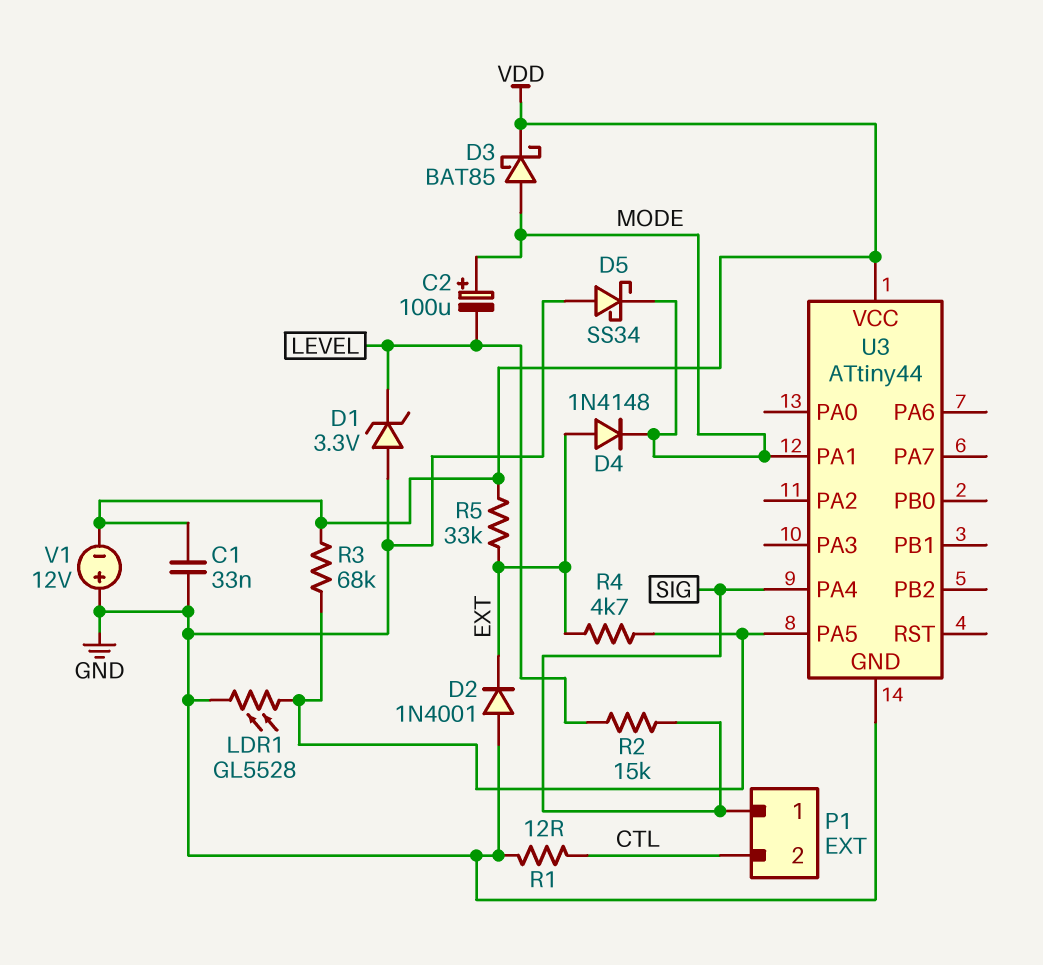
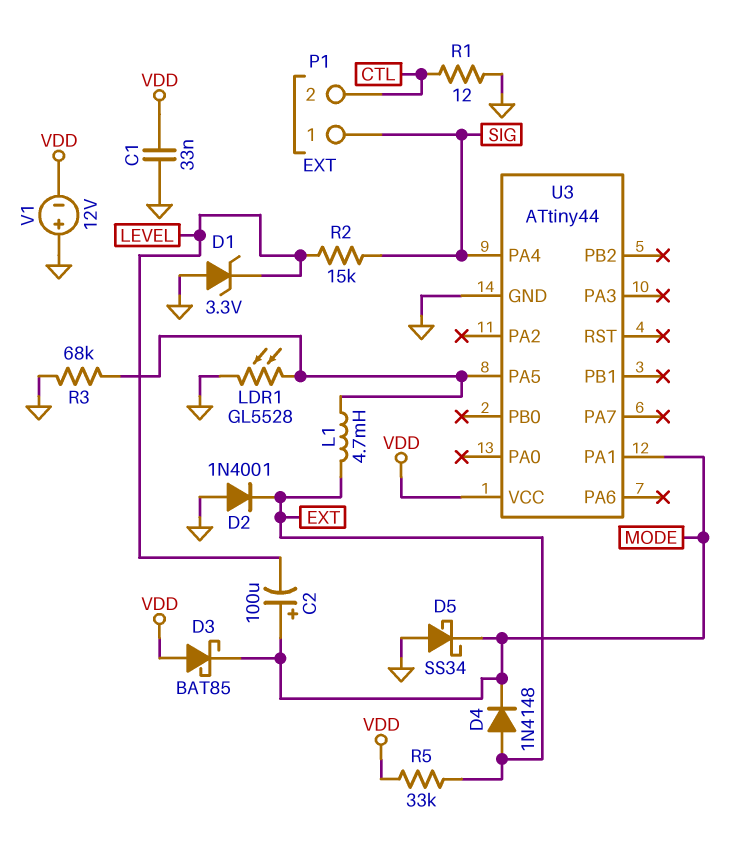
D3: schottky BAT85 (A MODE, K VDD) -> schottky BAT85 (A VDD, K MODE)
L1: none -> 4.7mH (EXT, U3/PA5)
R3: 68k (U3/PA5, VDD) -> 68k (GND, U3/PA5)
R4: 4.7k (EXT, U3/PA5) -> none

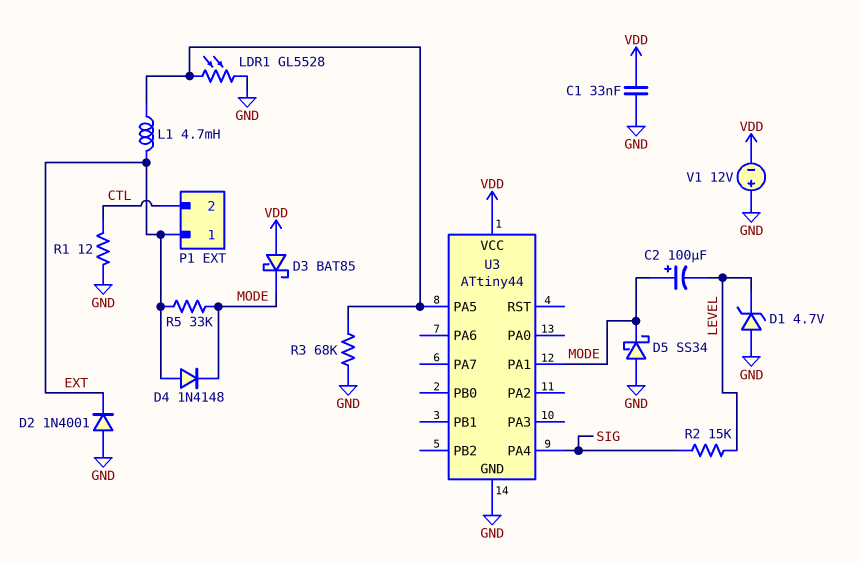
D1: zener 3.3V (A GND, K LEVEL) -> zener 4.7V (A GND, K LEVEL)
P1 pin 1: SIG -> EXT
R5: 33k (EXT, VDD) -> 33k (EXT, MODE)

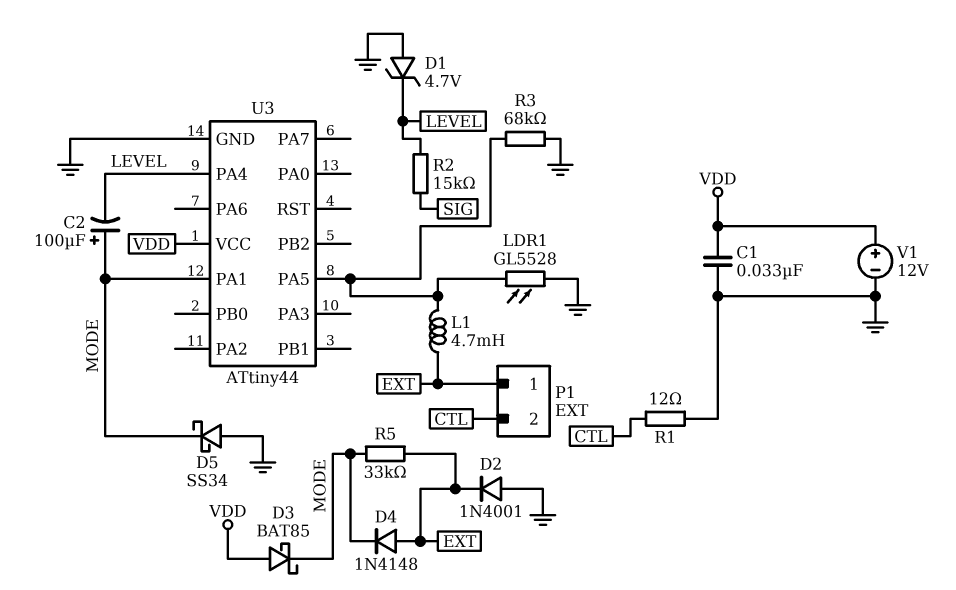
U3 pin PA4: SIG -> LEVEL
V1: 12V (plus GND, minus VDD) -> 12V (plus VDD, minus GND)

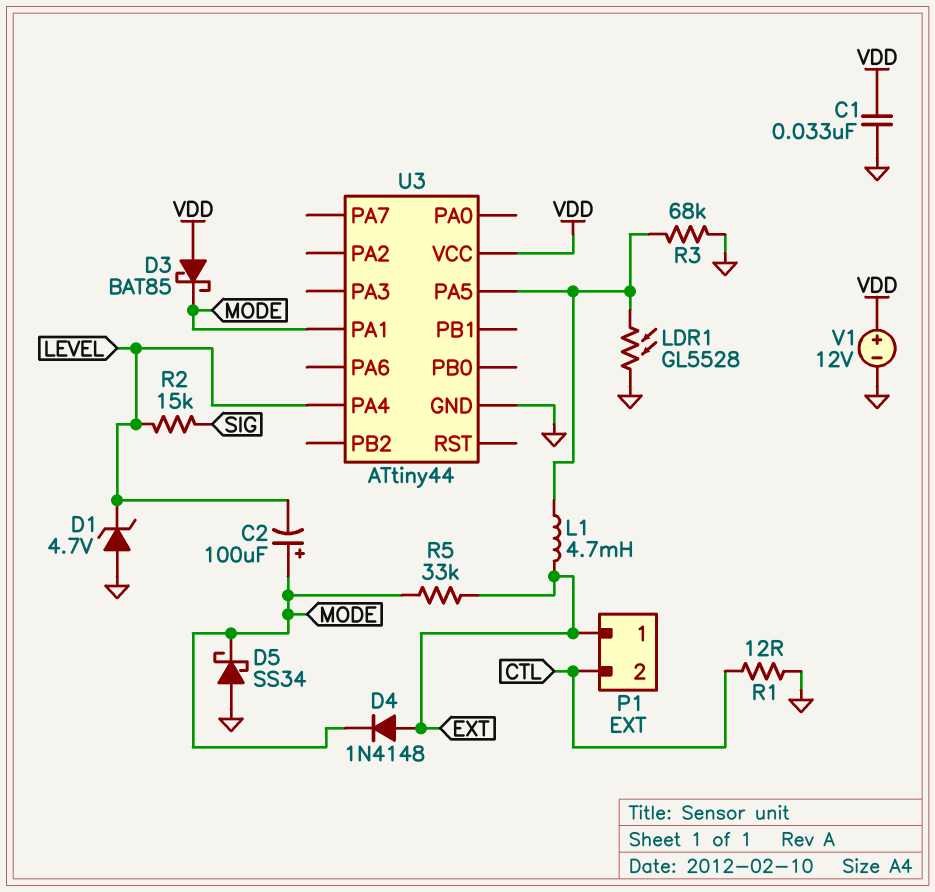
D2: diode 1N4001 (A GND, K EXT) -> none

